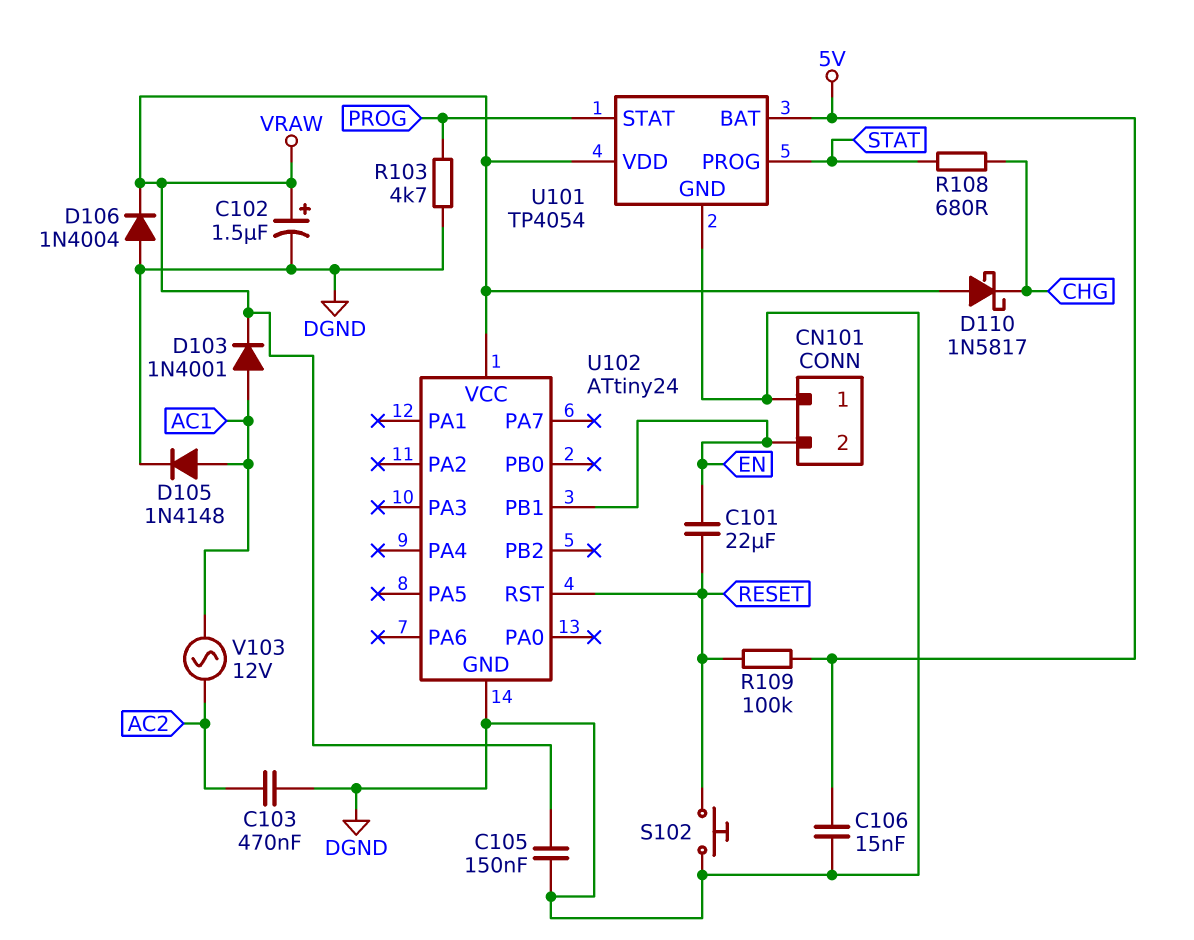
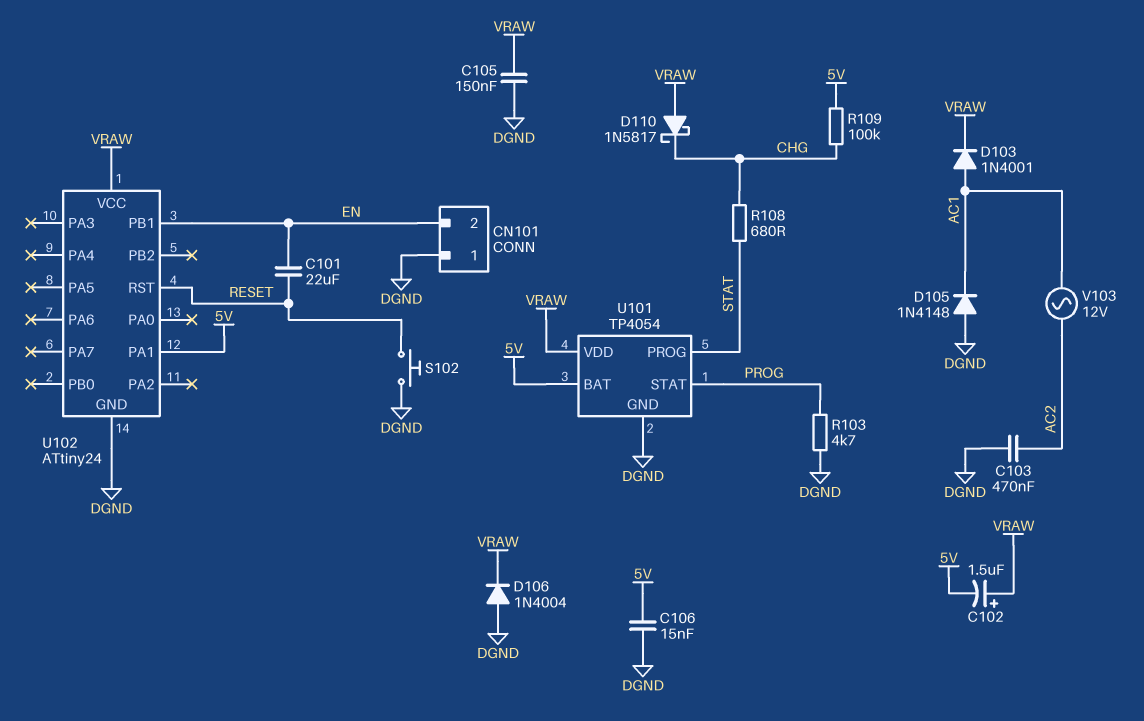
C102: 1.5uF (plus VRAW, minus DGND) -> 1.5uF (plus VRAW, minus 5V)
D105: diode 1N4148 (A AC1, K DGND) -> diode 1N4148 (A DGND, K AC1)
R109: 100k (5V, RESET) -> 100k (5V, CHG)
U102 pin PA1: none -> 5V

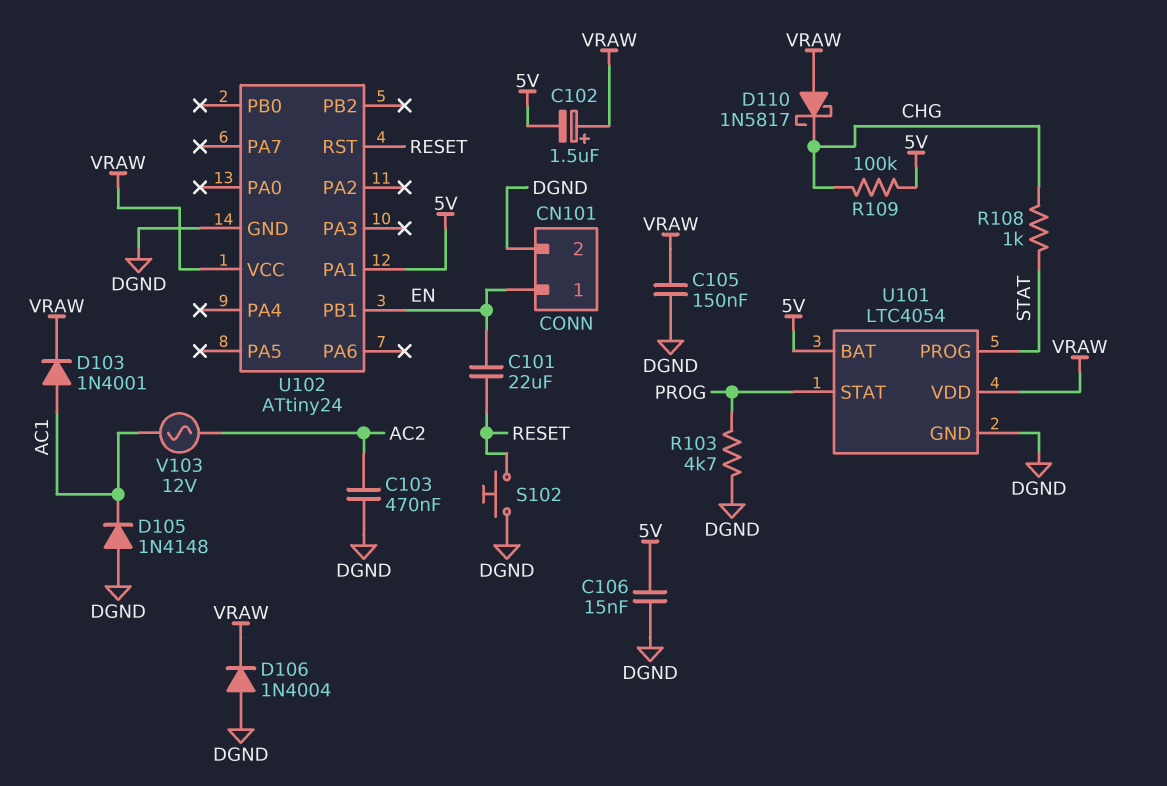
CN101 pin 1: DGND -> EN
CN101 pin 2: EN -> DGND
R108: 680 (CHG, STAT) -> 1k (CHG, STAT)
U101: TP4054 -> LTC4054

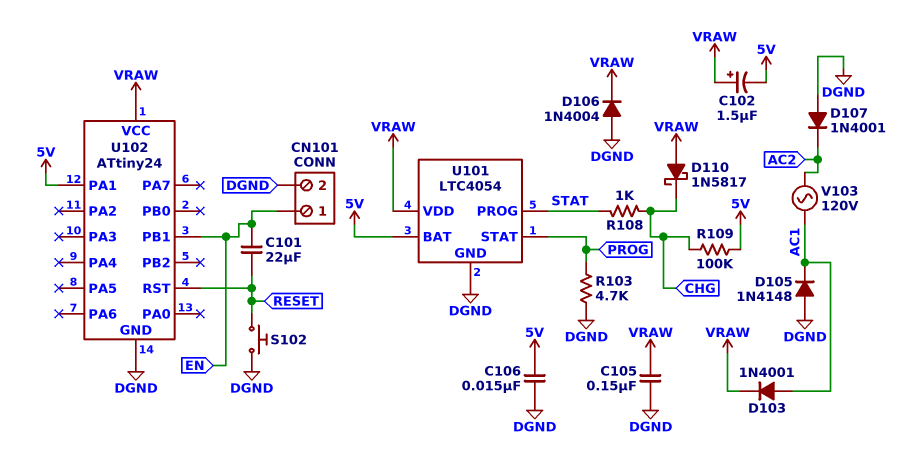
C103: 470nF (AC2, DGND) -> none
D107: none -> diode 1N4001 (A DGND, K AC2)
V103: AC 12V (AC1, AC2) -> AC 120V (AC1, AC2)

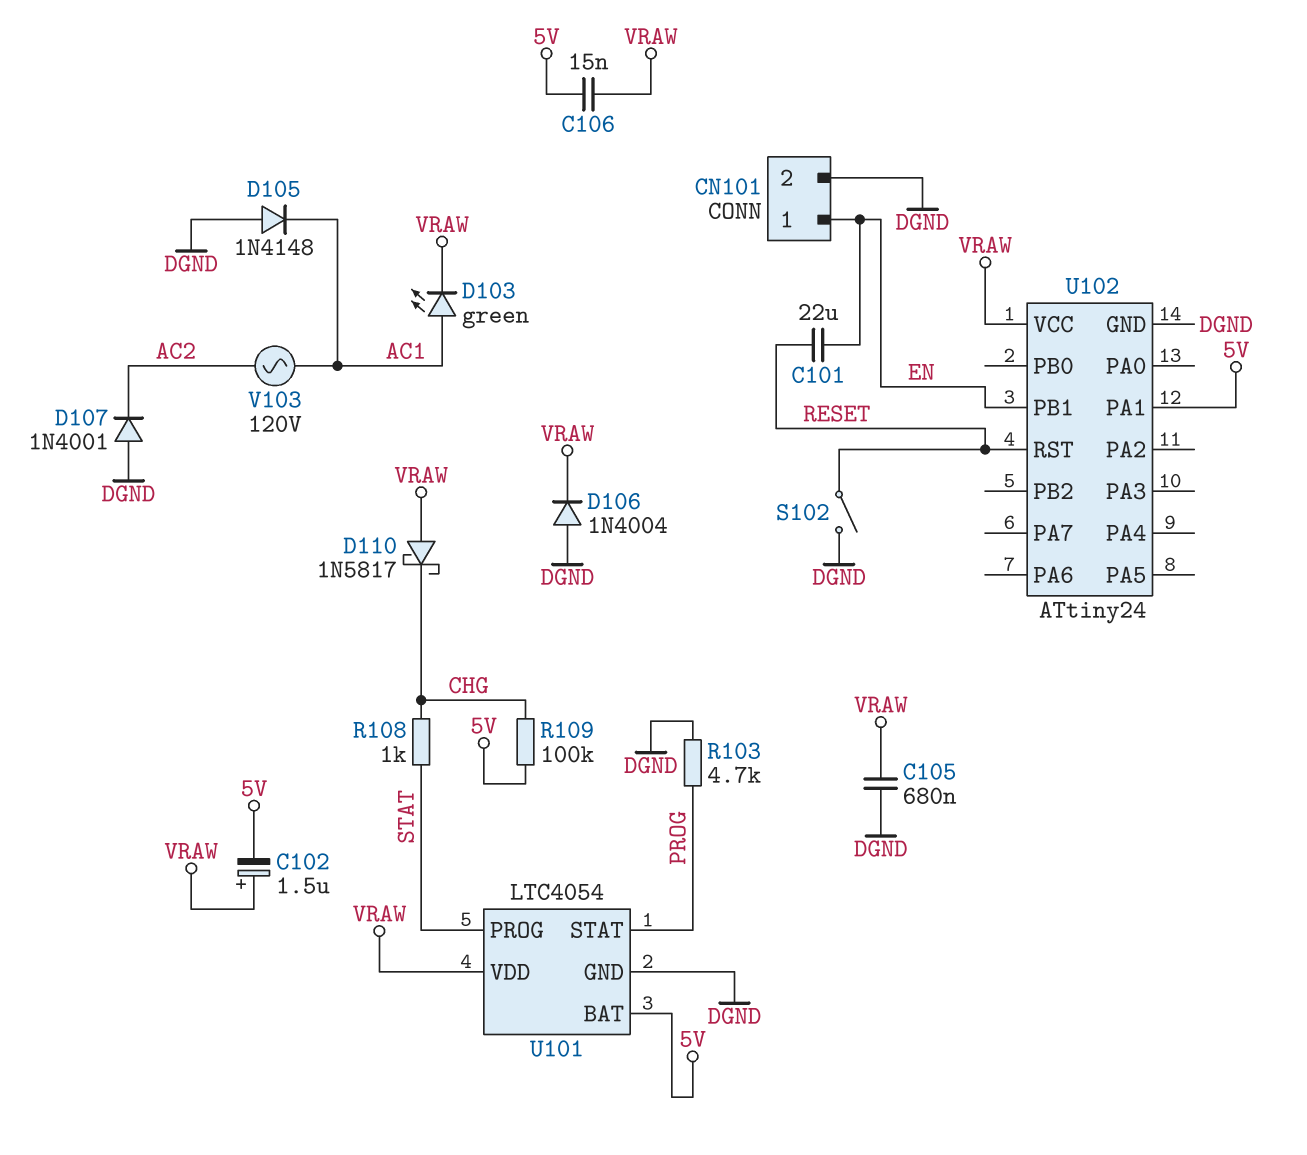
C105: 150nF (DGND, VRAW) -> 680nF (DGND, VRAW)
C106: 15nF (5V, DGND) -> 15nF (5V, VRAW)
D103: diode 1N4001 (A AC1, K VRAW) -> LED green (A AC1, K VRAW)
S102: button (DGND, RESET) -> switch (DGND, RESET)

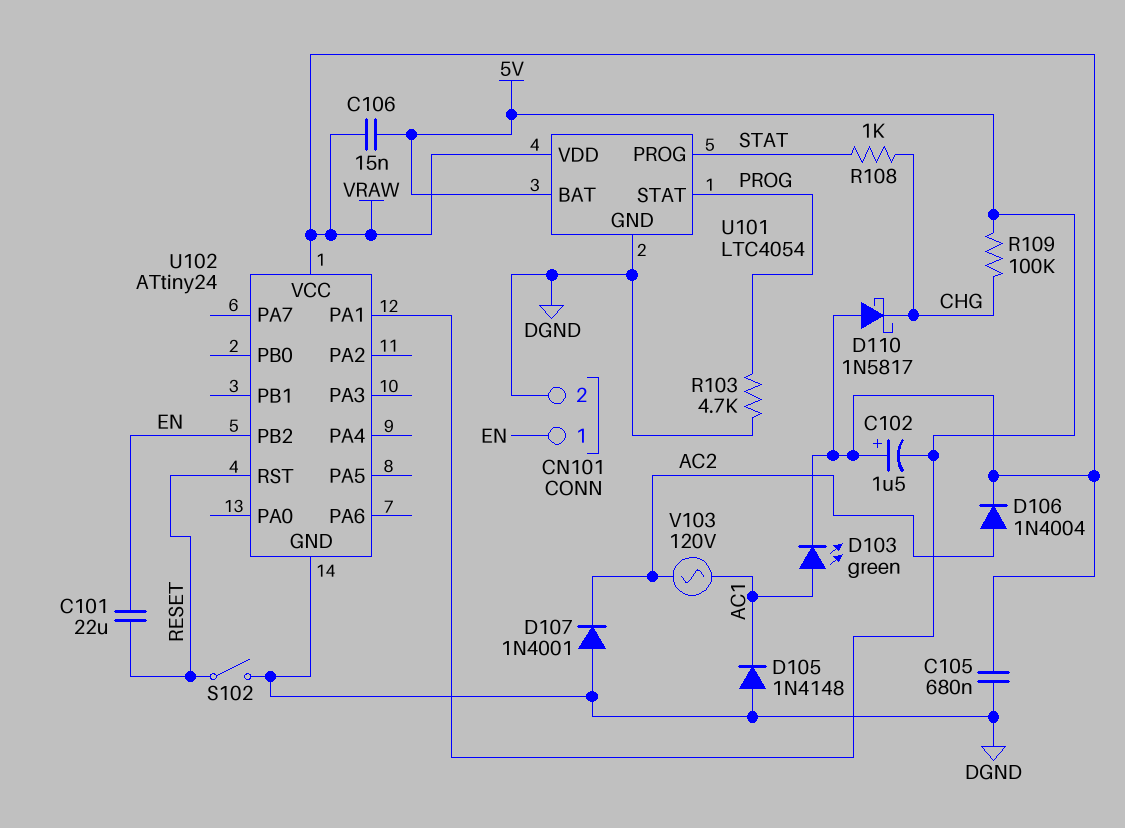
D106: diode 1N4004 (A DGND, K VRAW) -> diode 1N4004 (A AC2, K VRAW)
U102 pin PB1: EN -> none
U102 pin PB2: none -> EN

